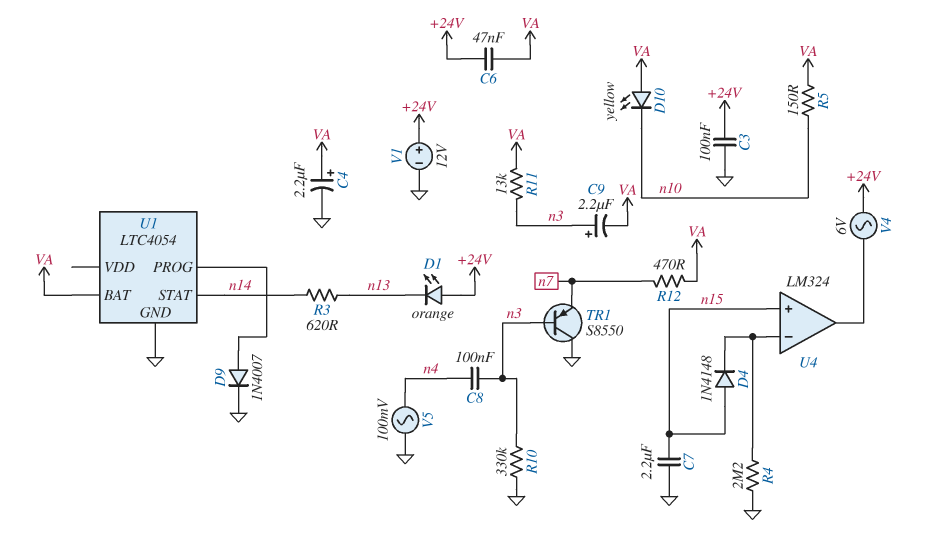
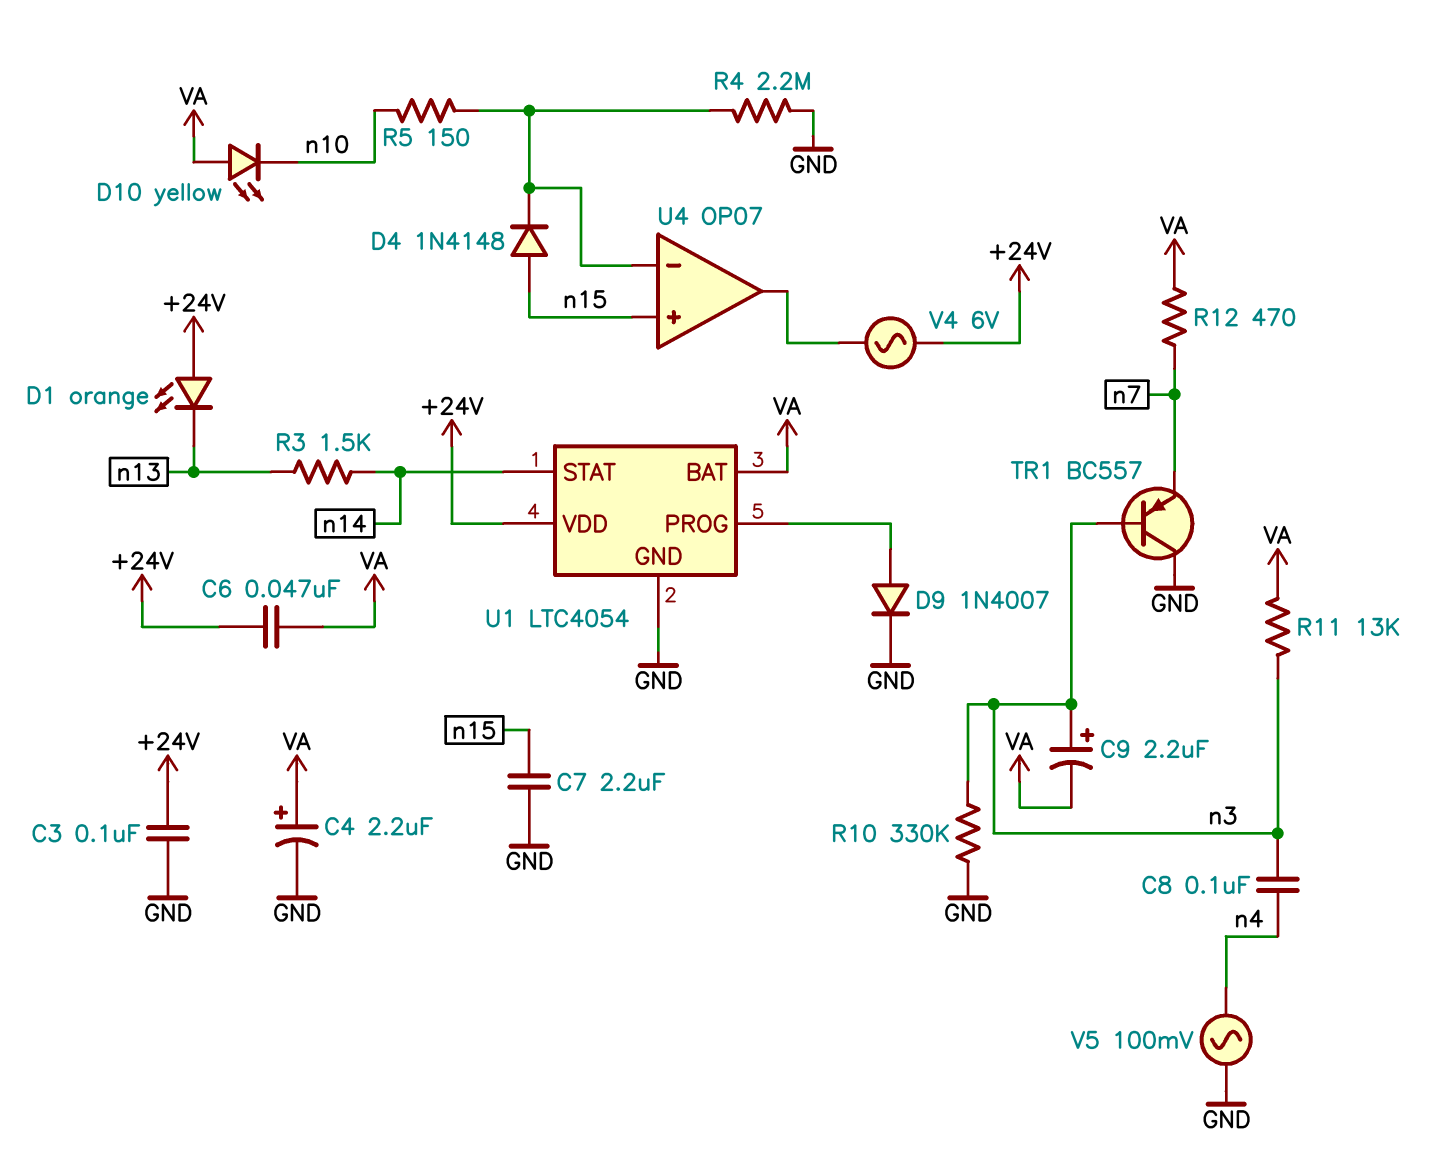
R3: 620 (n13, n14) -> 1.5k (n13, n14)
R5: 150 (VA, n10) -> 150 (U4/in-, n10)
TR1: PNP S8550 (B n3, C GND, E n7) -> PNP BC557 (B n3, C GND, E n7)
U1 pin VDD: none -> +24V
U4: LM324 -> OP07
V1: 12V (plus +24V, minus GND) -> none

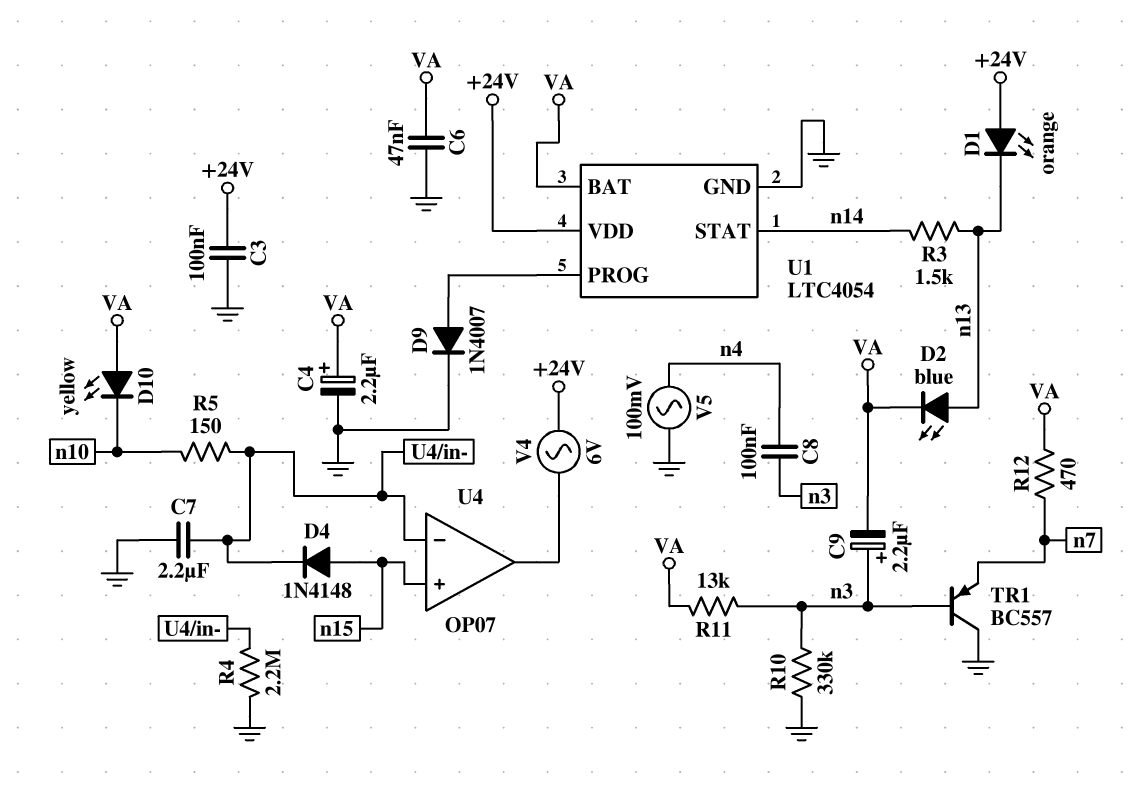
C6: 47nF (+24V, VA) -> 47nF (GND, VA)
C7: 2.2uF (GND, n15) -> 2.2uF (GND, U4/in-)
D2: none -> LED blue (A n13, K VA)

